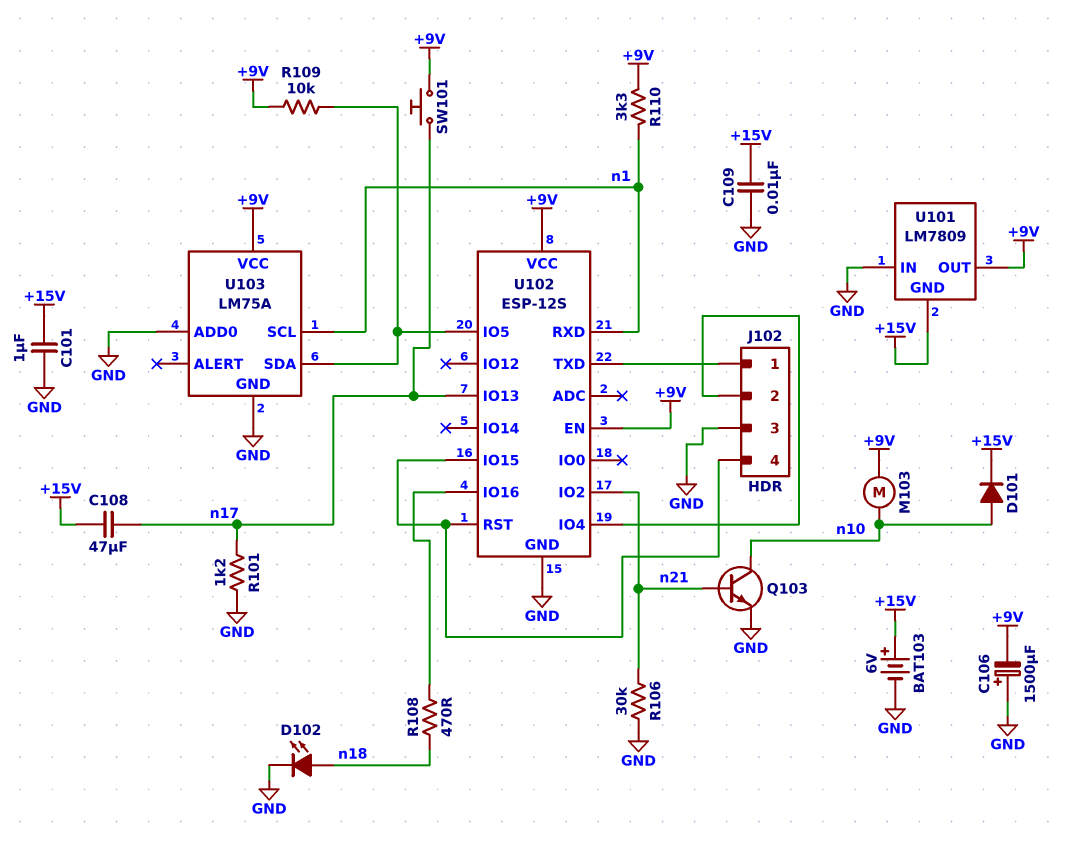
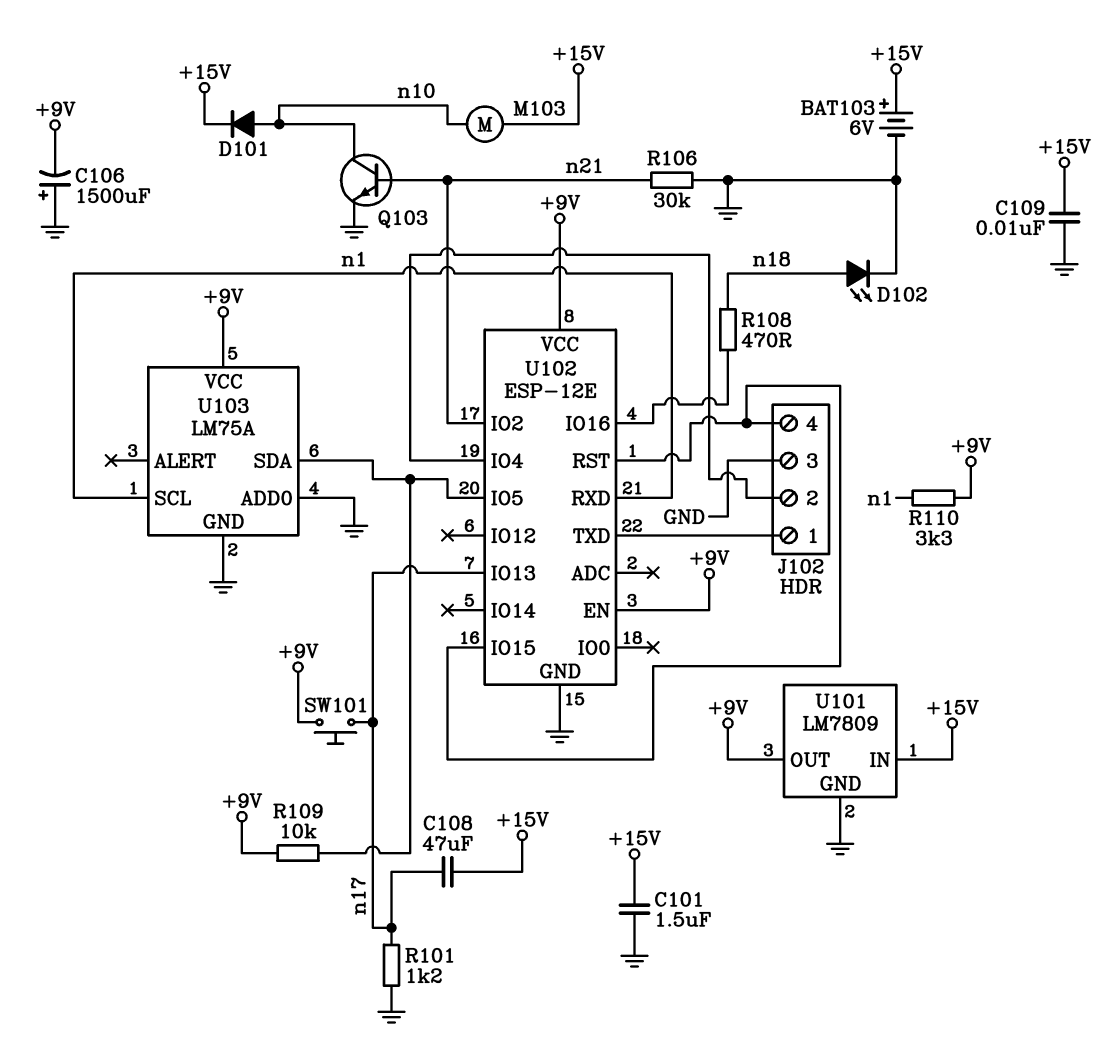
C101: 1uF (+15V, GND) -> 1.5uF (+15V, GND)
M103: motor (+9V, n10) -> motor (+15V, n10)
U101 pin GND: +15V -> GND
U101 pin IN: GND -> +15V
U102: ESP-12S -> ESP-12E

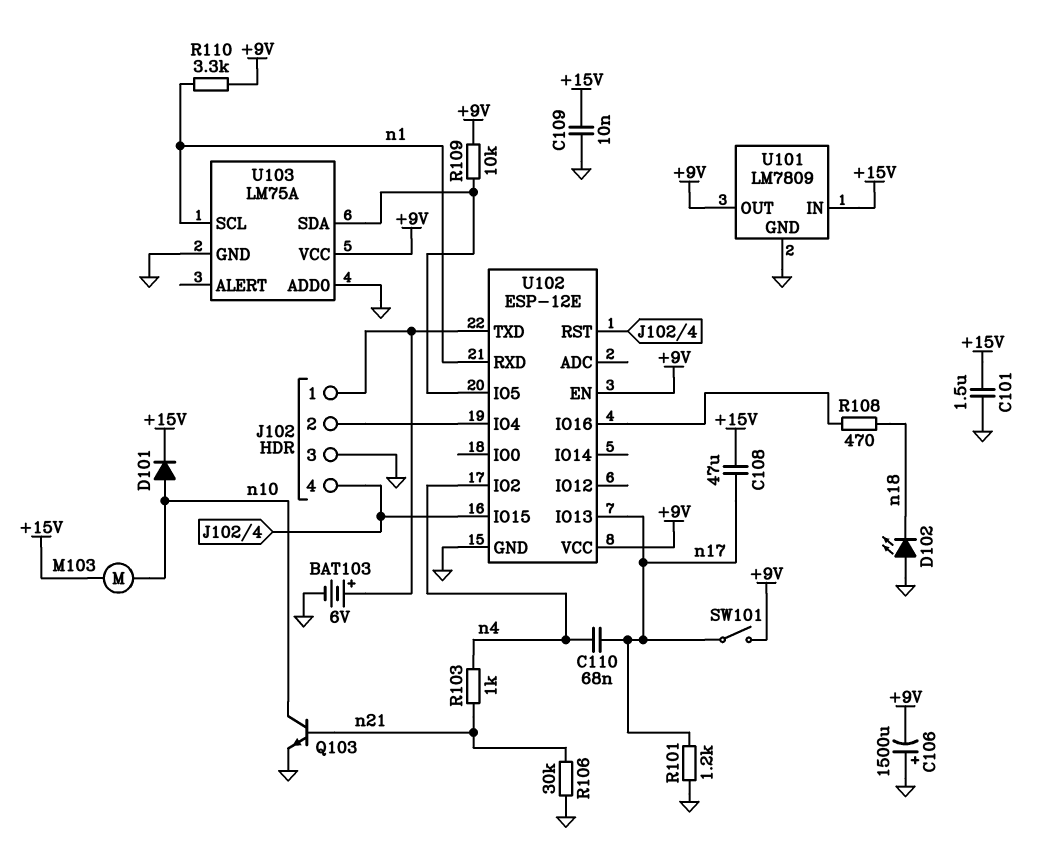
BAT103: 6V (plus +15V, minus GND) -> 6V (plus J102/1, minus GND)
C110: none -> 68nF (n4, n17)
D102: LED (A n18, K GND) -> LED (A GND, K n18)
R103: none -> 1k (n4, n21)
SW101: button (+9V, n17) -> switch (+9V, n17)
U102 pin IO2: n21 -> n4

